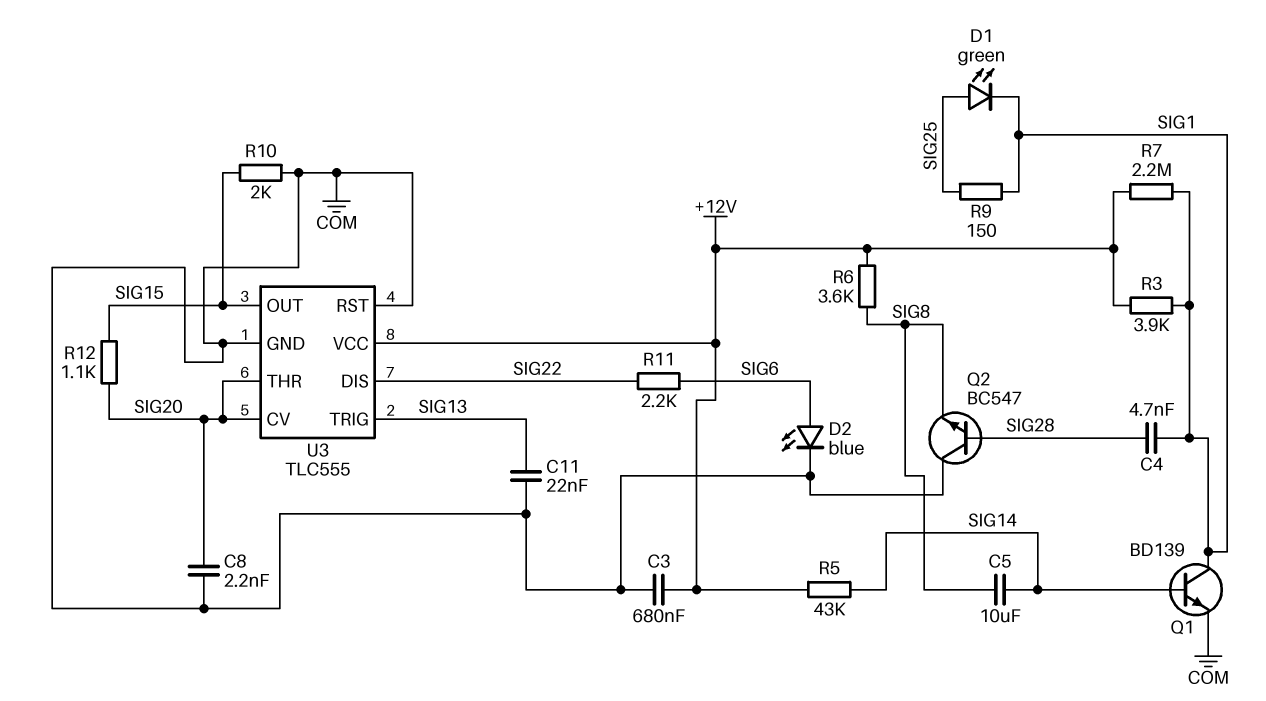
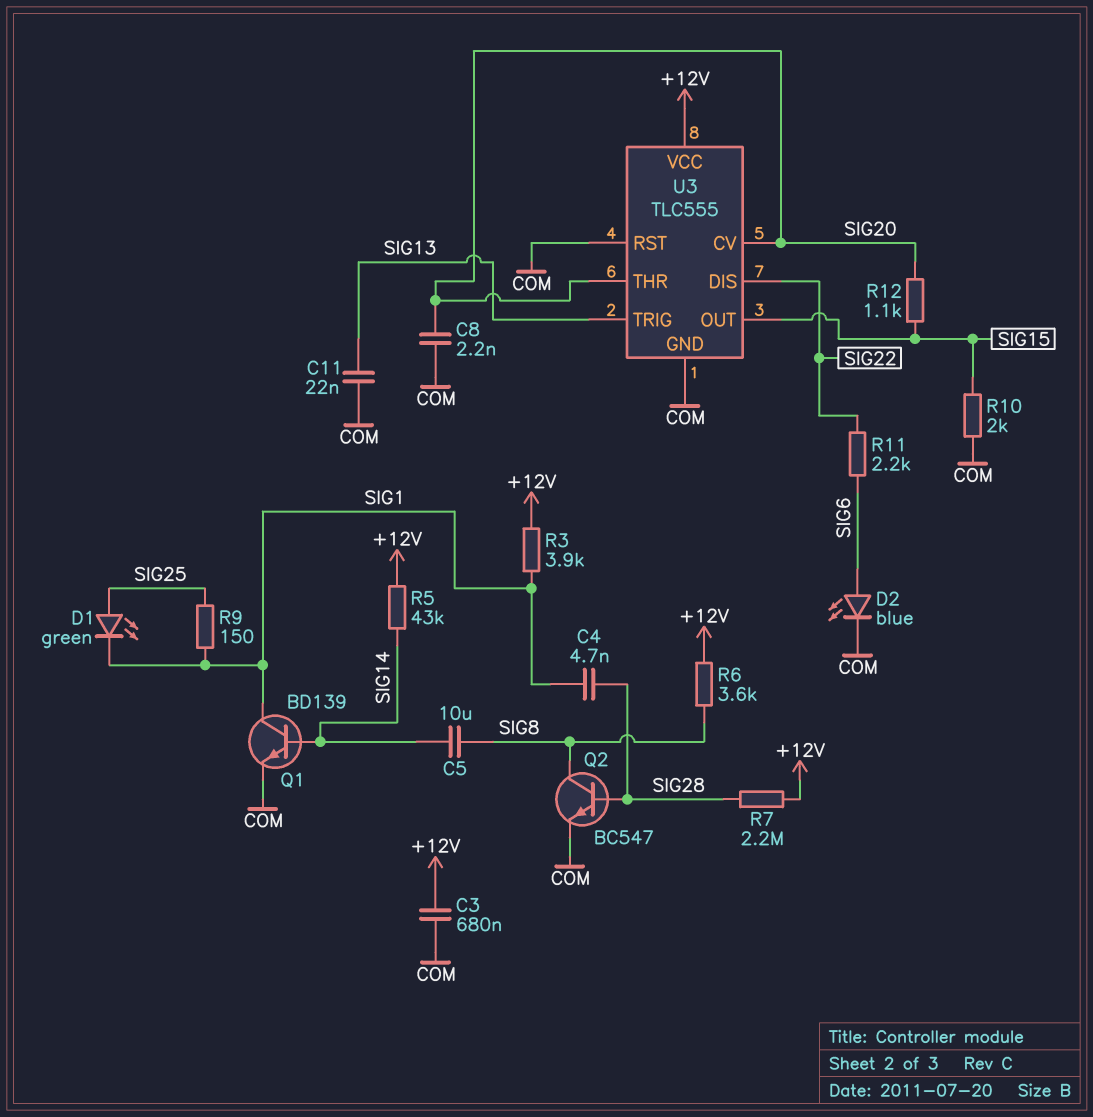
Q2: NPN BC547 (B SIG28, C COM, E SIG8) -> NPN BC547 (B SIG28, C SIG8, E COM)
R7: 2.2M (+12V, SIG1) -> 2.2M (+12V, SIG28)

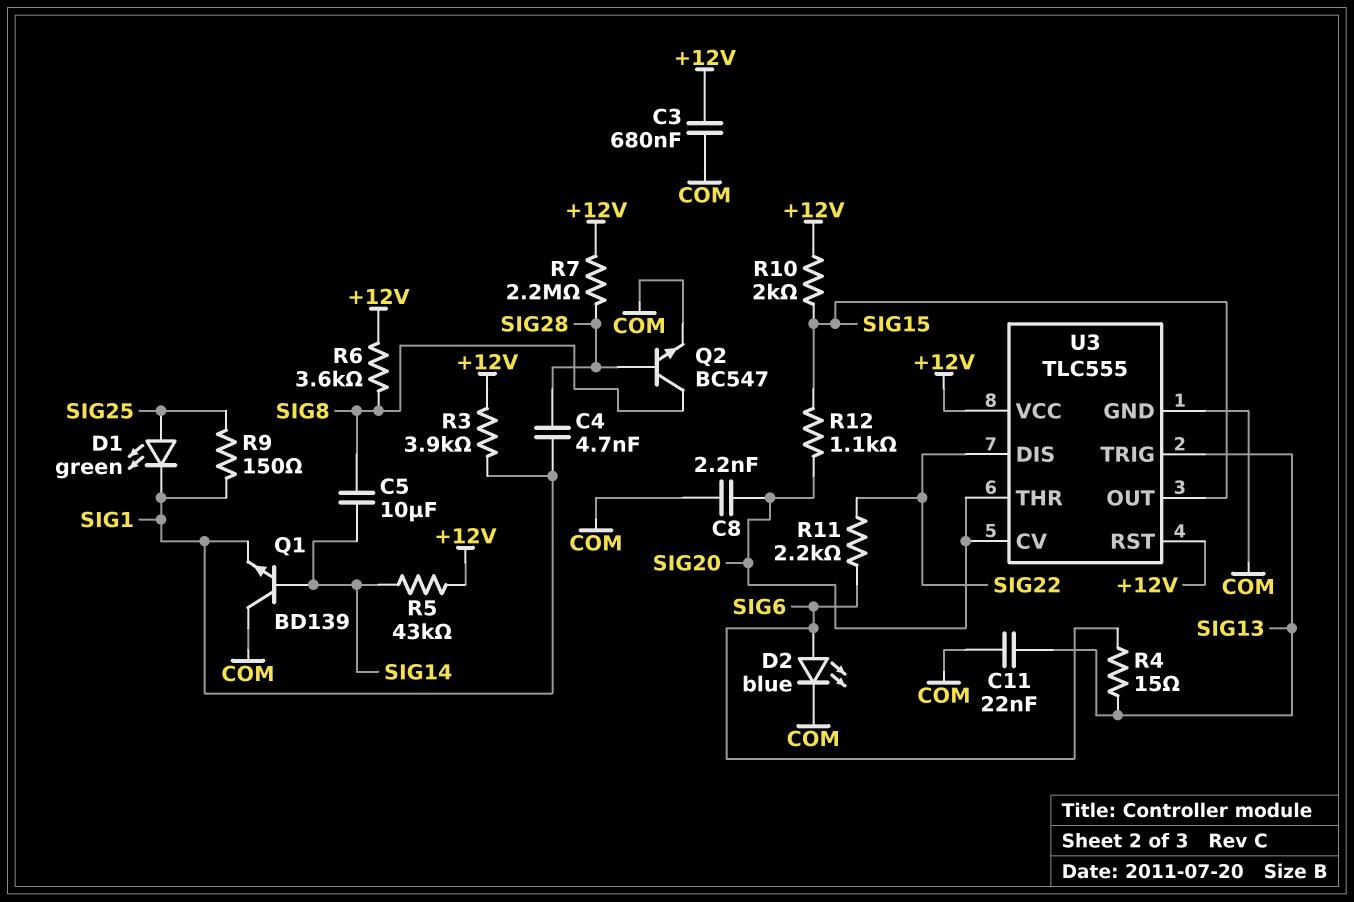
Q1: NPN BD139 (B SIG14, C SIG1, E COM) -> NPN BD139 (B SIG14, C COM, E SIG1)
R4: none -> 15 (SIG6, SIG13)
R10: 2k (COM, SIG15) -> 2k (+12V, SIG15)
U3 pin RST: COM -> +12V

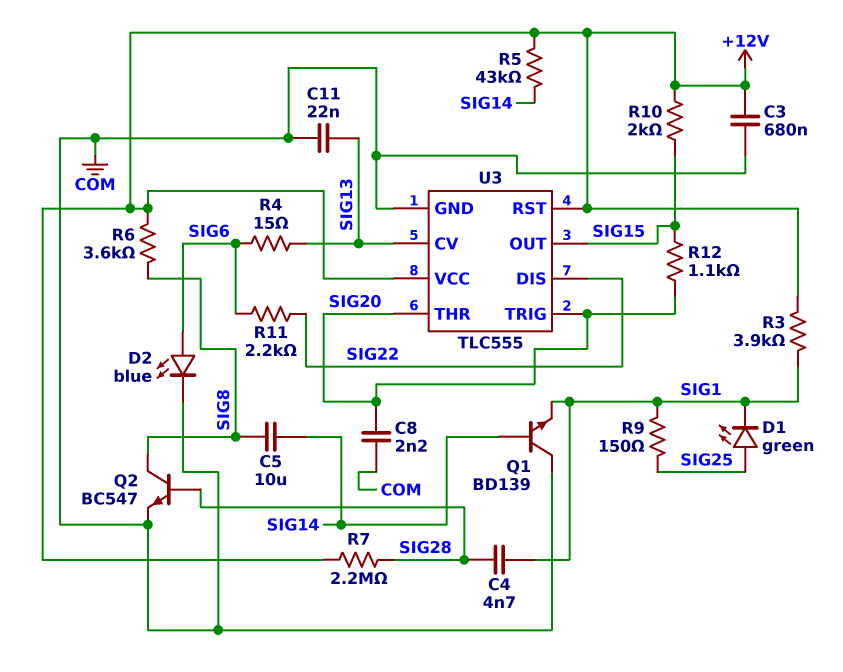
U3 pin CV: SIG20 -> SIG13
U3 pin TRIG: SIG13 -> SIG20

